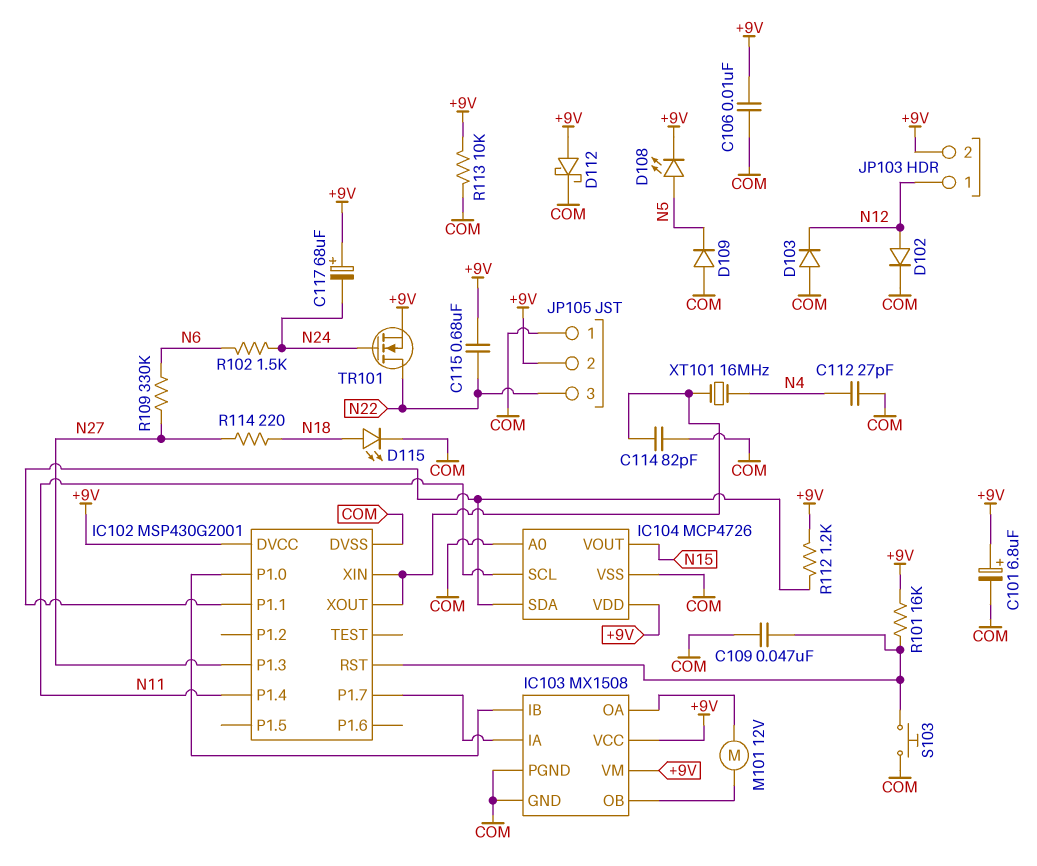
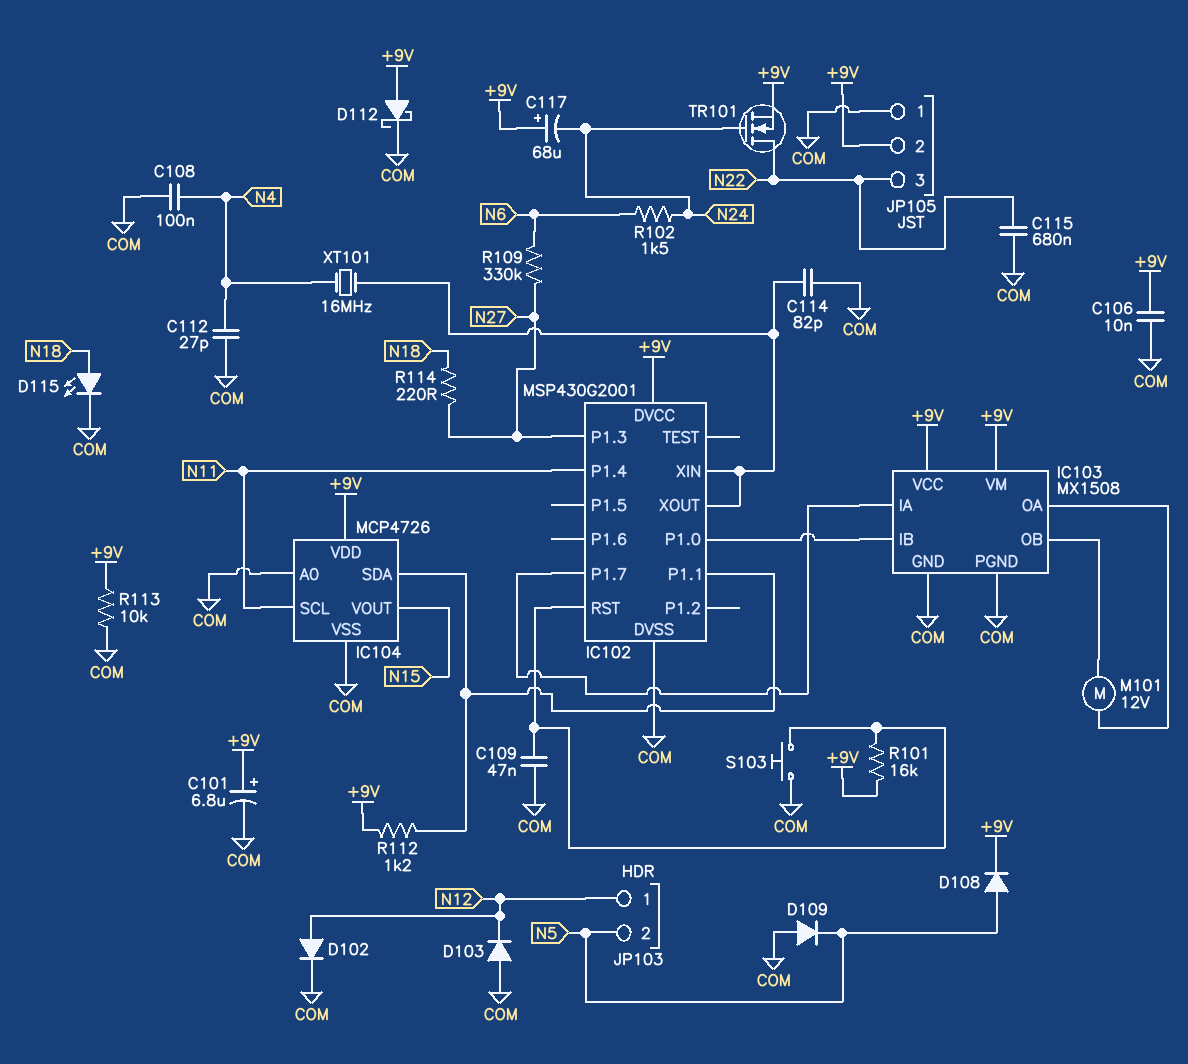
C108: none -> 100nF (COM, N4)
C115: 680nF (+9V, N22) -> 680nF (COM, N22)
D108: LED (A N5, K +9V) -> diode (A N5, K +9V)
JP103 pin 2: +9V -> N5

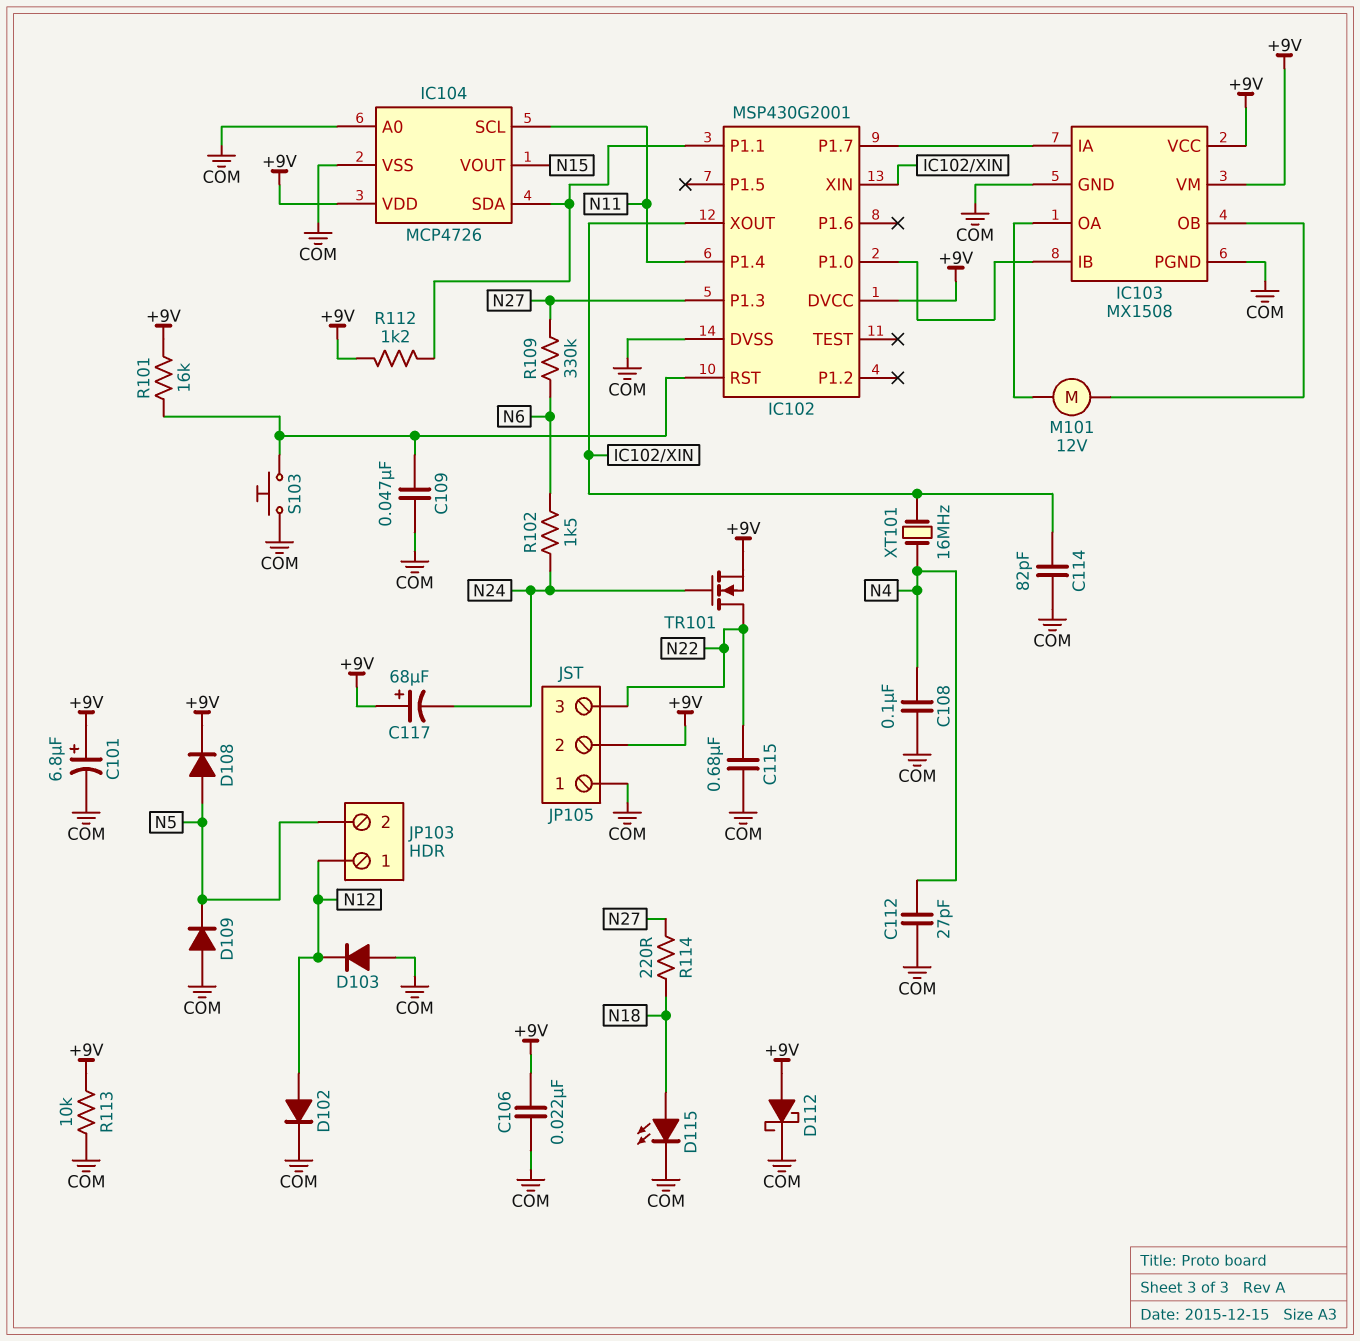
C106: 10nF (+9V, COM) -> 22nF (+9V, COM)

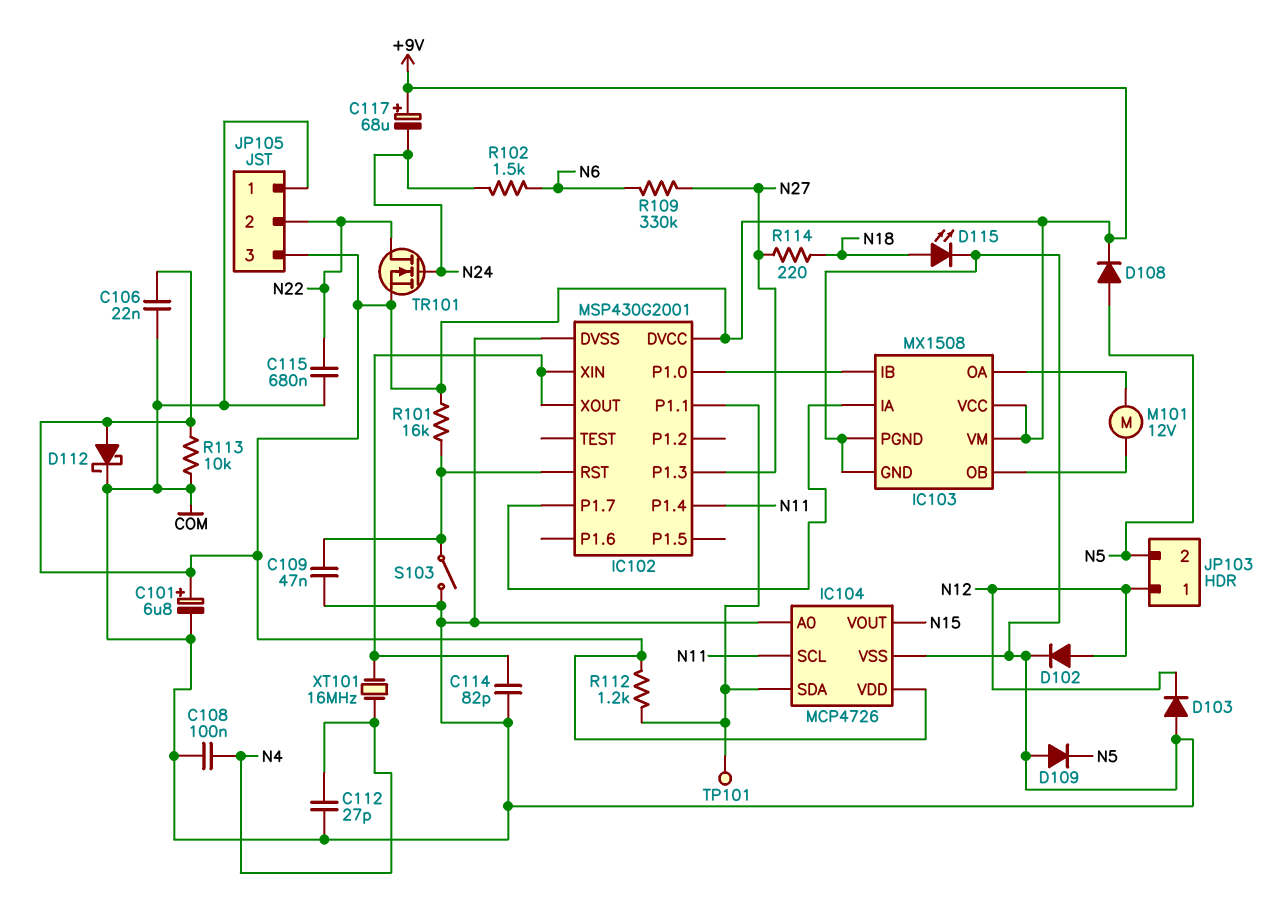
JP105 pin 2: +9V -> N22
JP105 pin 3: N22 -> +9V
S103: button (COM, IC102/RST) -> switch (COM, IC102/RST)
TP101: none -> test point (IC102/P1.1)

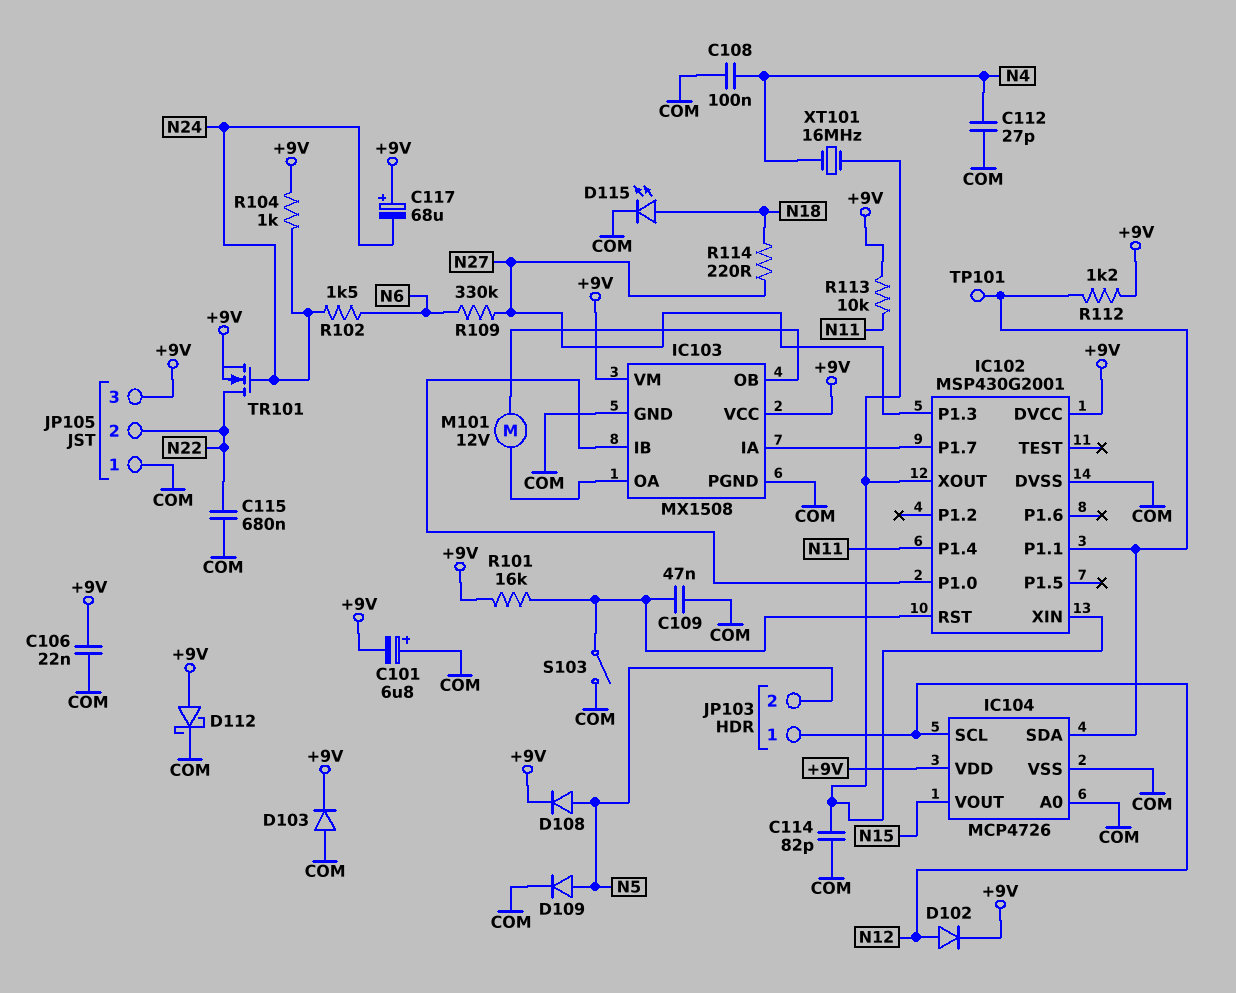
C101: 6.8uF (plus +9V, minus COM) -> 6.8uF (plus COM, minus +9V)
D102: diode (A N12, K COM) -> diode (A N12, K +9V)
D103: diode (A COM, K N12) -> diode (A COM, K +9V)
D109: diode (A COM, K N5) -> diode (A N5, K COM)
IC104 pin SCL: N11 -> N12
R104: none -> 1k (+9V, N24)
R113: 10k (+9V, COM) -> 10k (+9V, N11)

